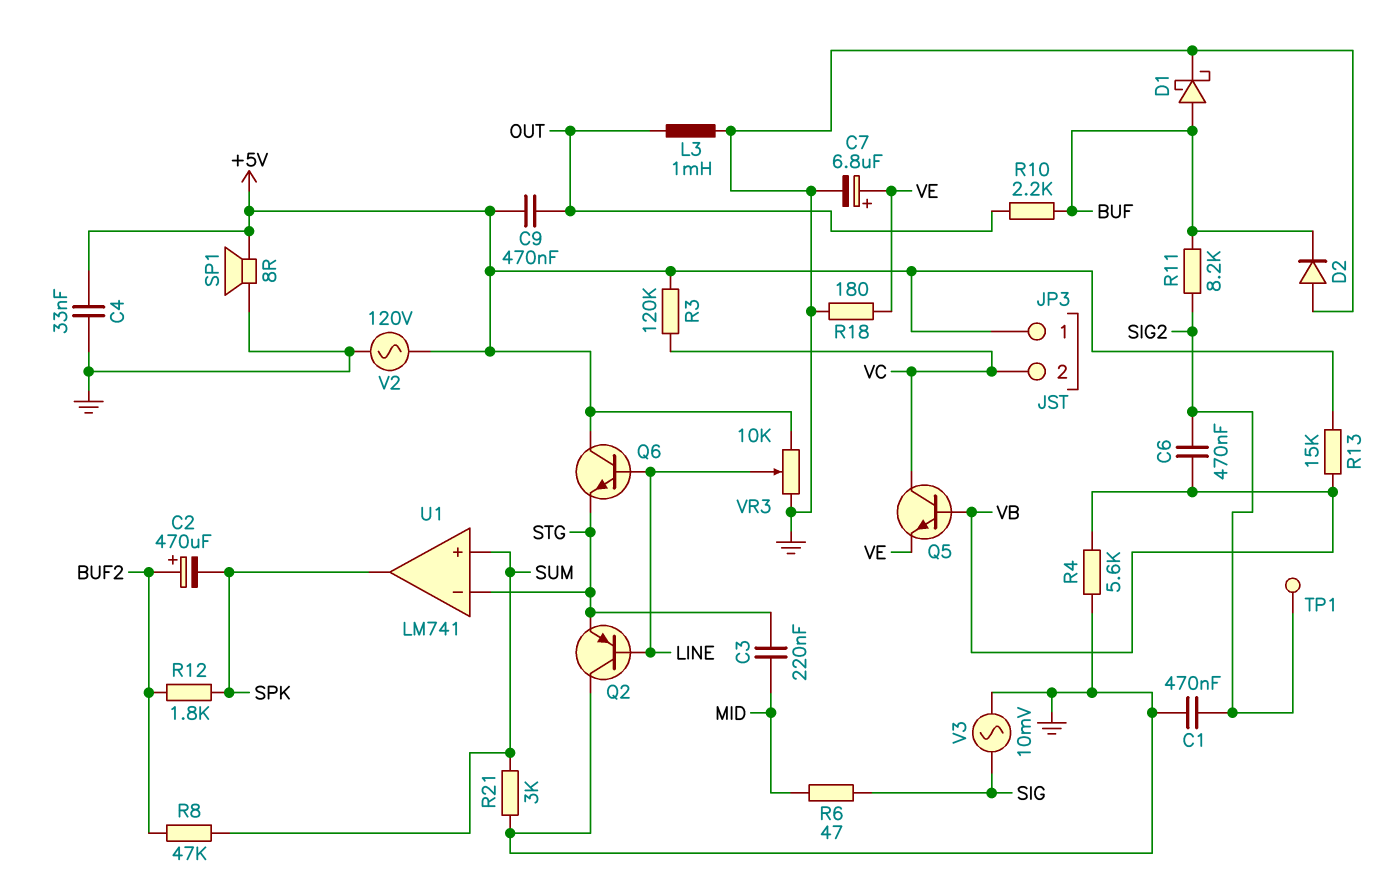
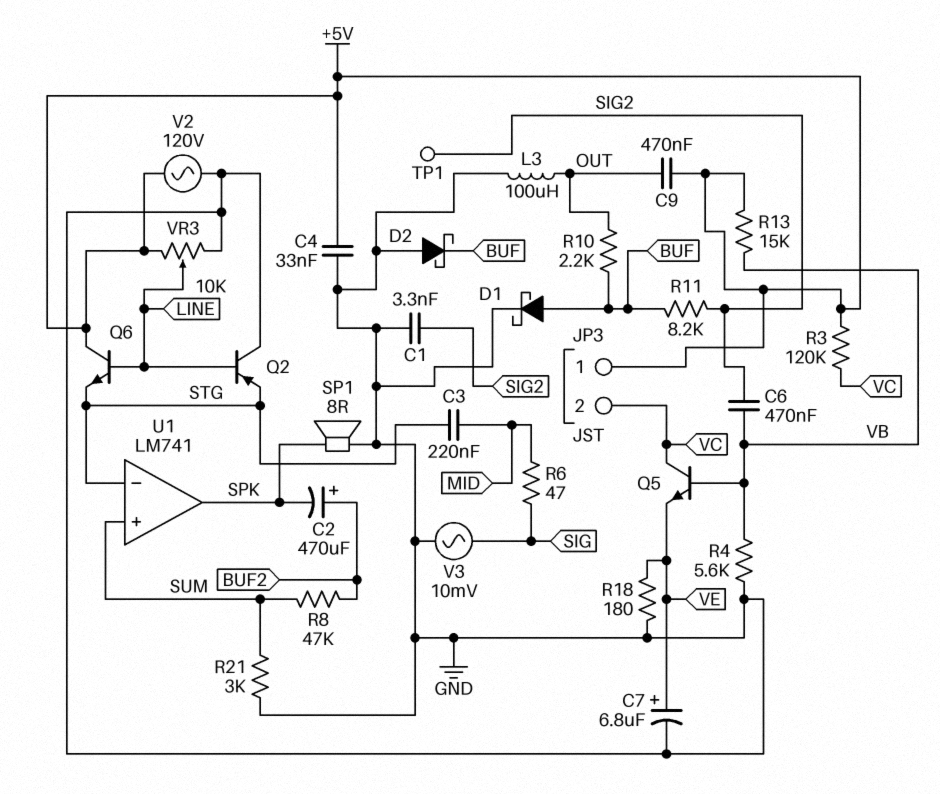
C1: 470nF (GND, SIG2) -> 3.3nF (GND, SIG2)
D2: diode (A GND, K BUF) -> schottky (A GND, K BUF)
L3: 1mH (GND, OUT) -> 100uH (GND, OUT)
R12: 1.8k (BUF2, SPK) -> none
SP1: speaker 8R (+5V, GND) -> speaker 8R (GND, SPK)

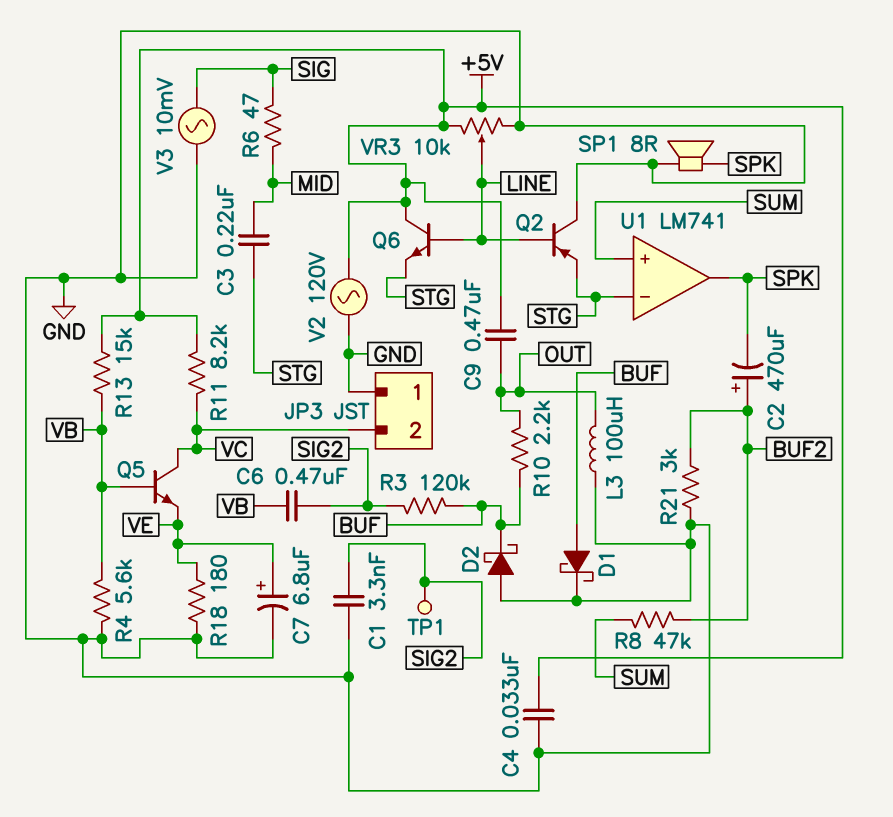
JP3 pin 1: +5V -> GND
R3: 120k (+5V, VC) -> 120k (BUF, SIG2)
R11: 8.2k (BUF, SIG2) -> 8.2k (+5V, VC)
R21: 3k (GND, SUM) -> 3k (BUF2, GND)

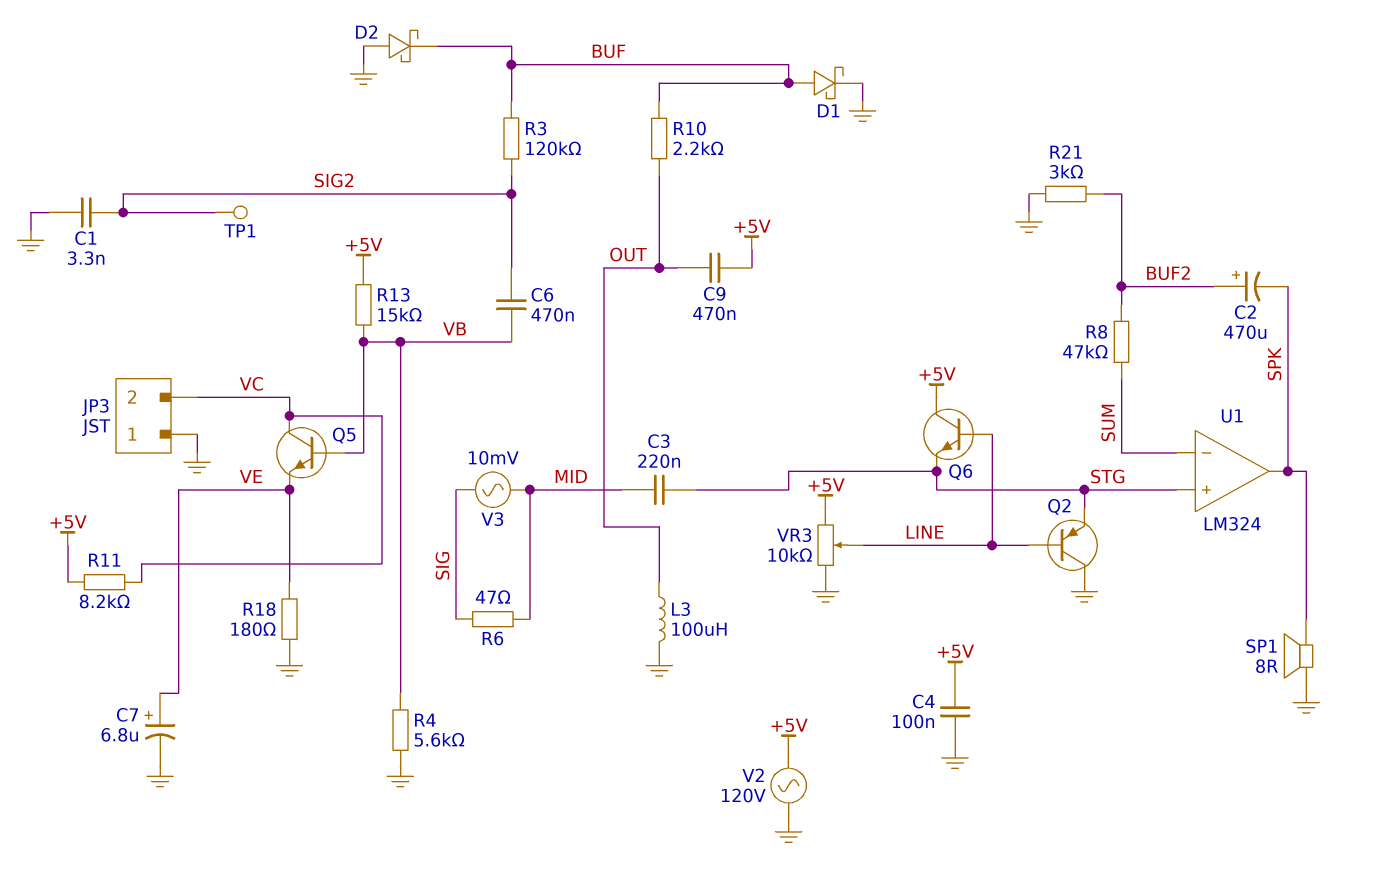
C4: 33nF (+5V, GND) -> 100nF (+5V, GND)
U1: LM741 -> LM324
U1 pin in+: SUM -> STG
U1 pin in-: STG -> SUM
V3: AC 10mV (GND, SIG) -> AC 10mV (MID, SIG)

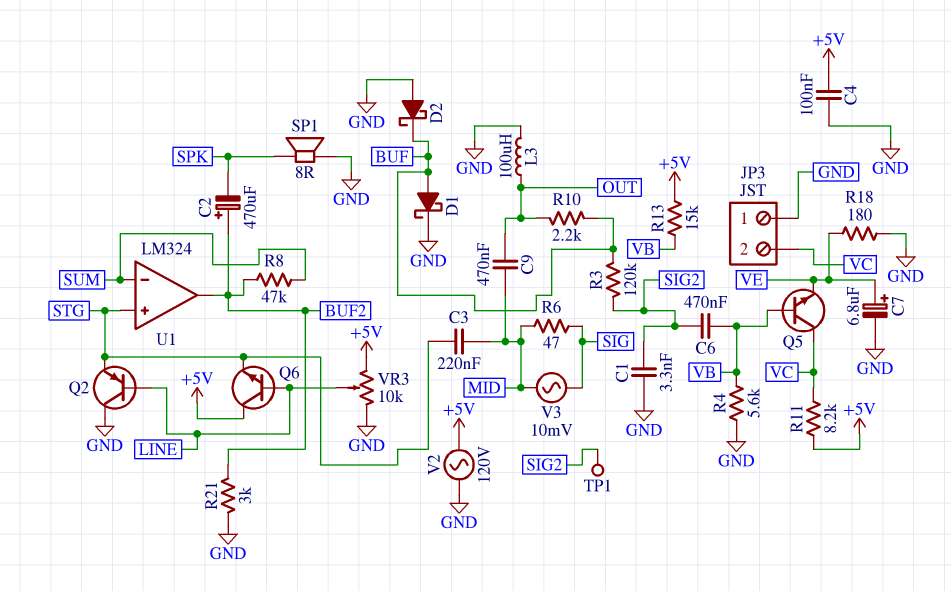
C9: 470nF (+5V, OUT) -> 470nF (MID, OUT)
U1 pin out: SPK -> BUF2

